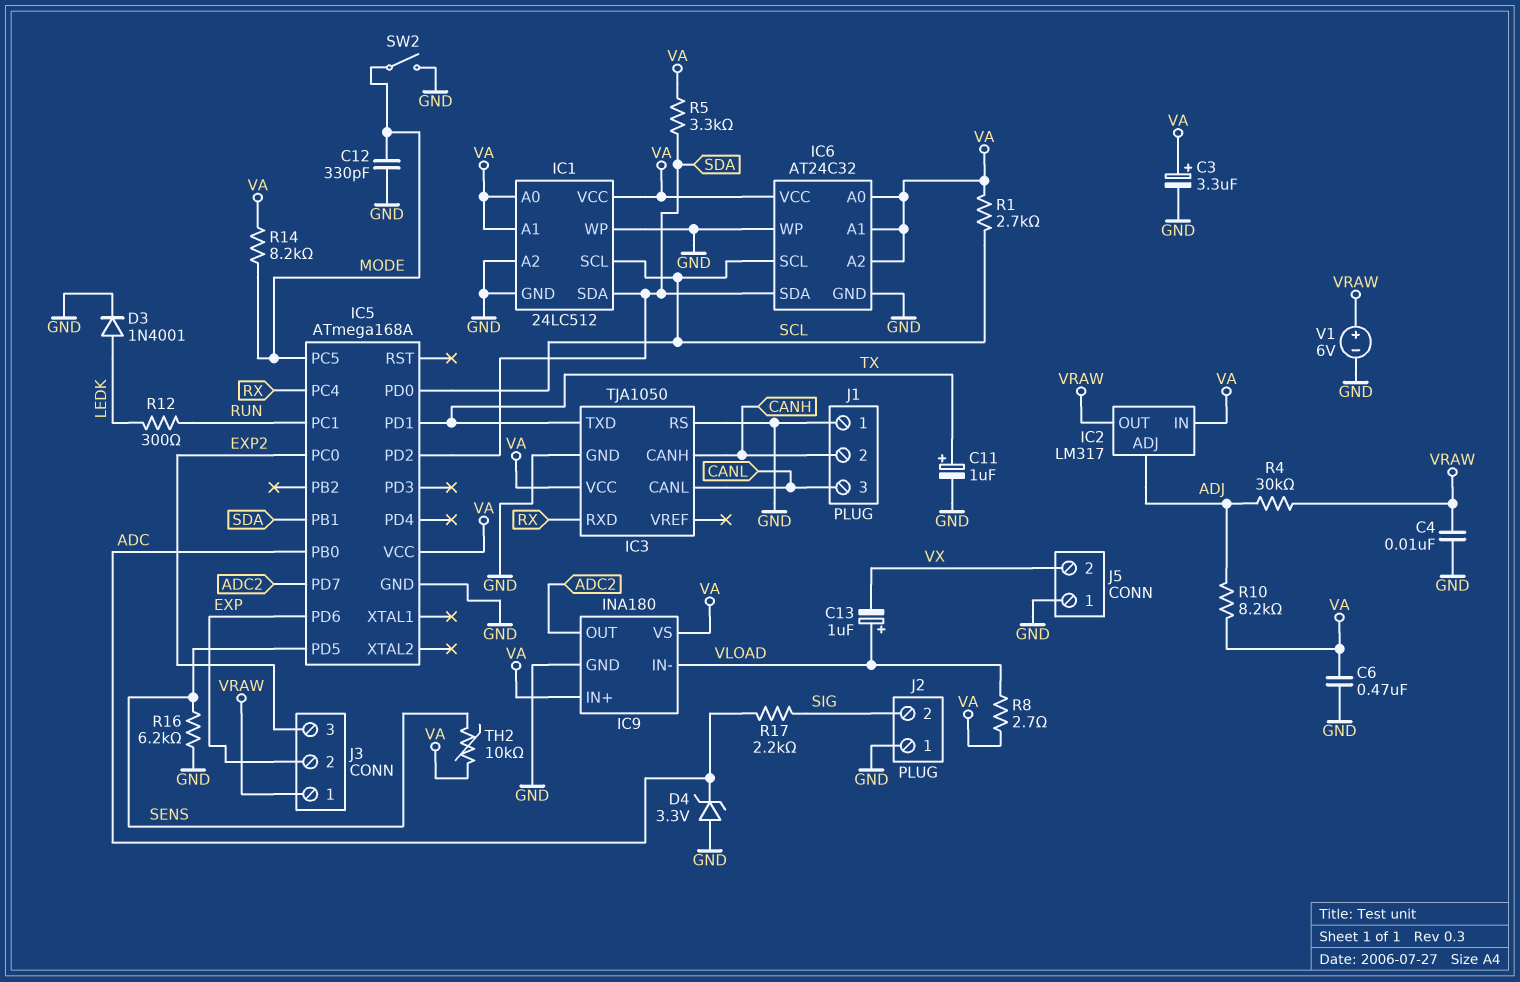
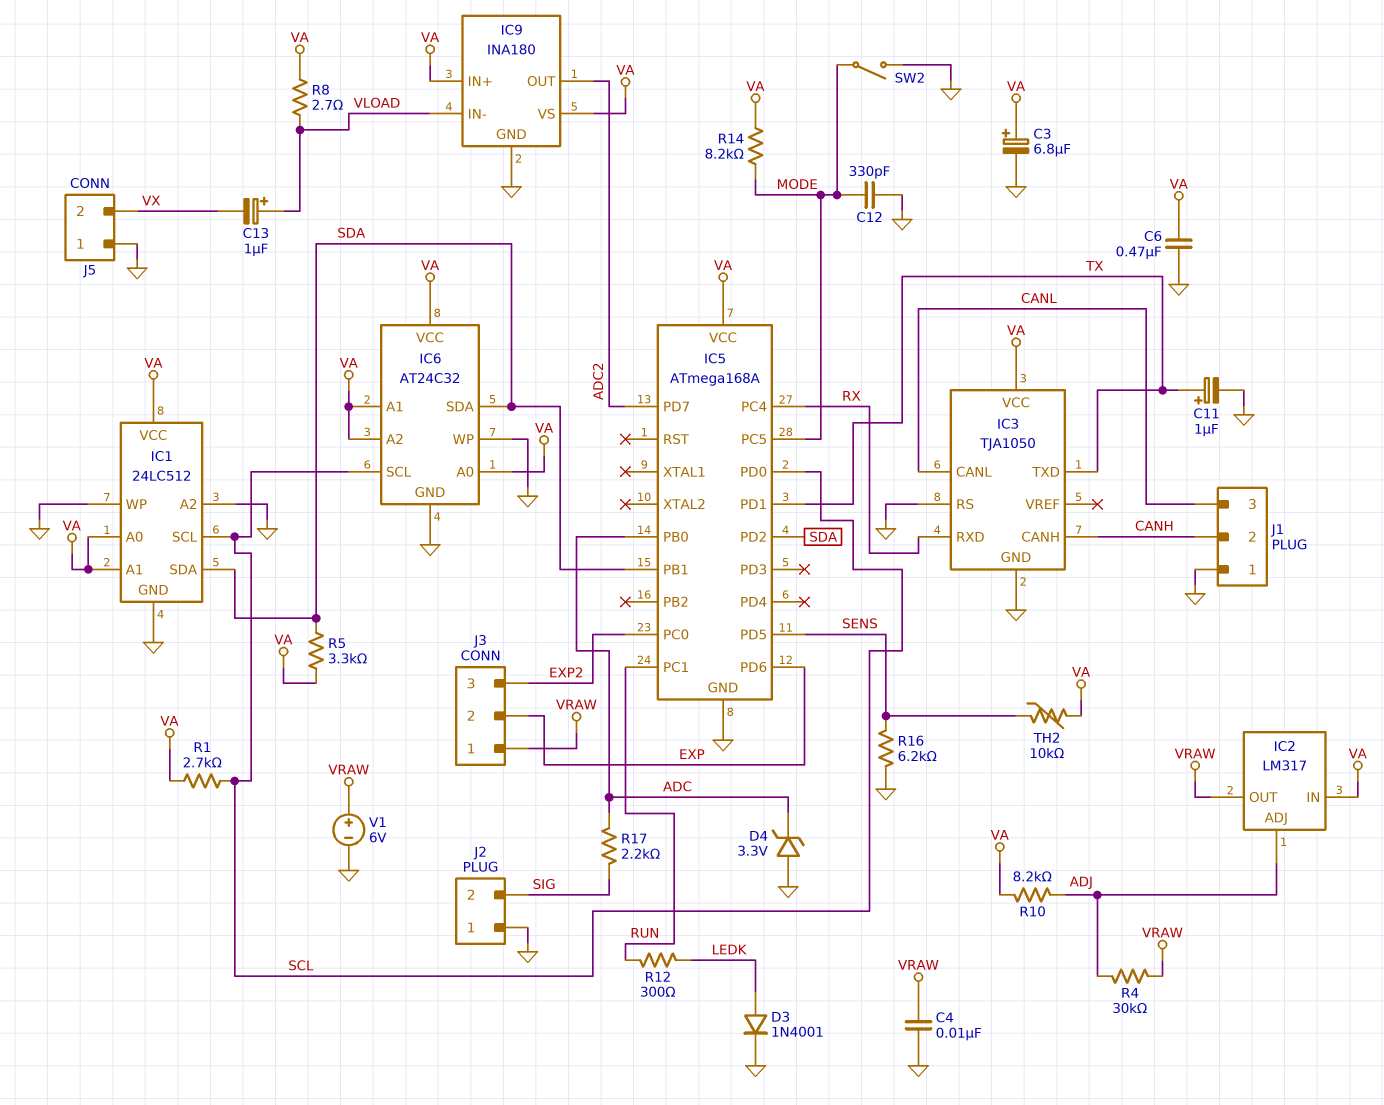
C3: 3.3uF (plus VA, minus GND) -> 6.8uF (plus VA, minus GND)

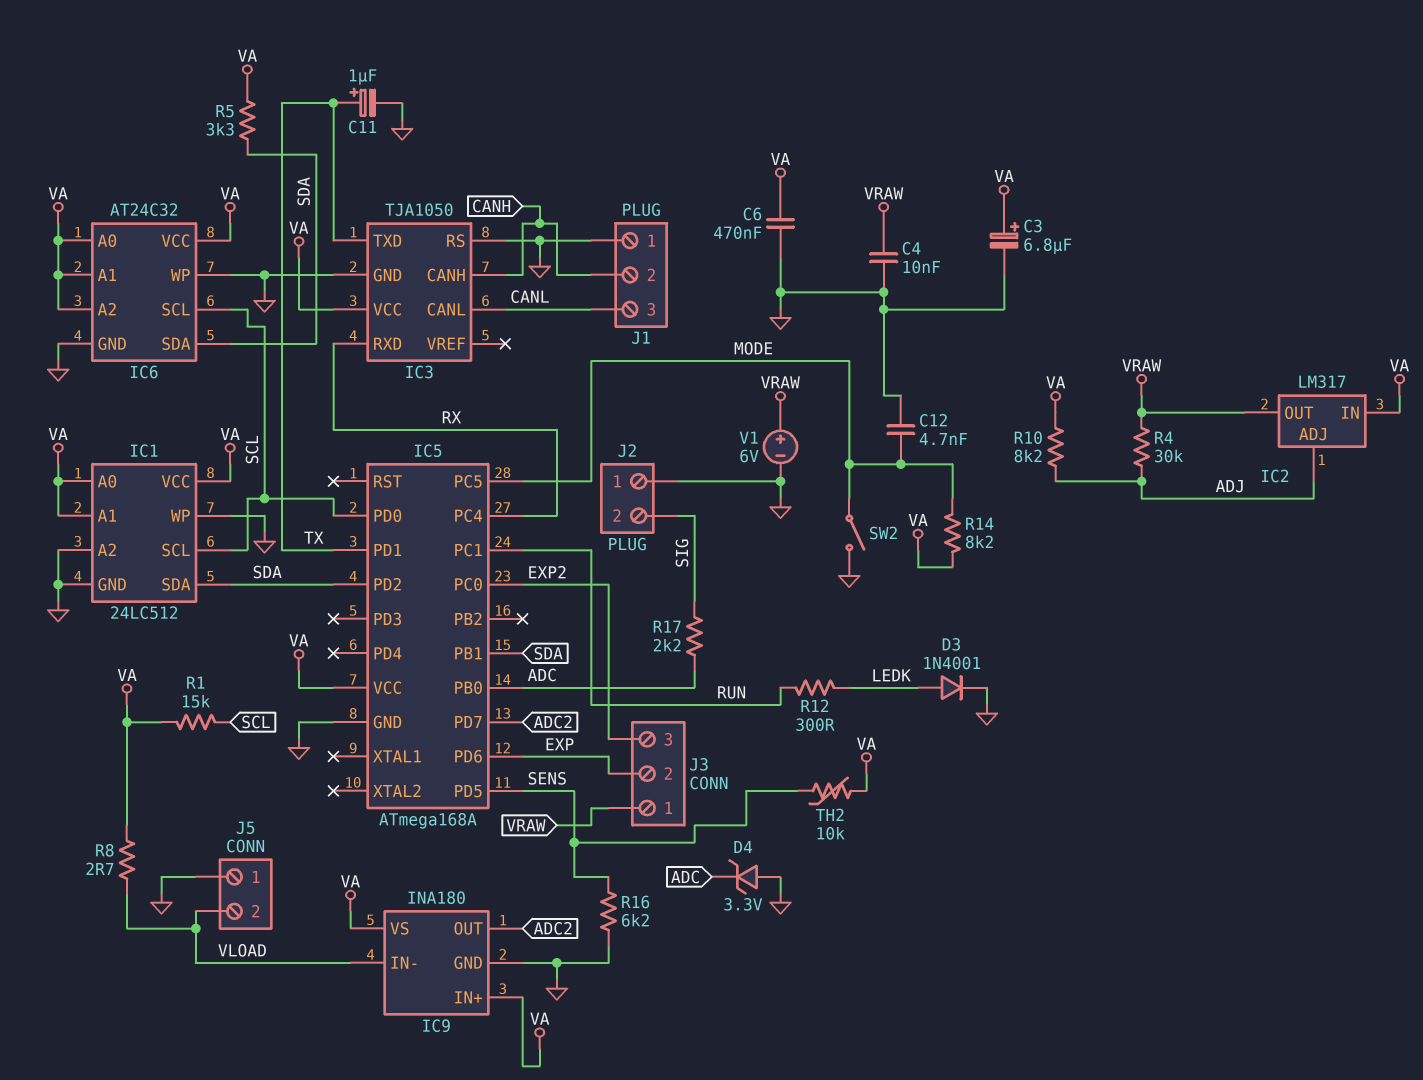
C12: 330pF (GND, MODE) -> 4.7nF (GND, MODE)
C13: 1uF (plus VLOAD, minus VX) -> none
J5 pin 2: VX -> VLOAD
R1: 2.7k (SCL, VA) -> 15k (SCL, VA)

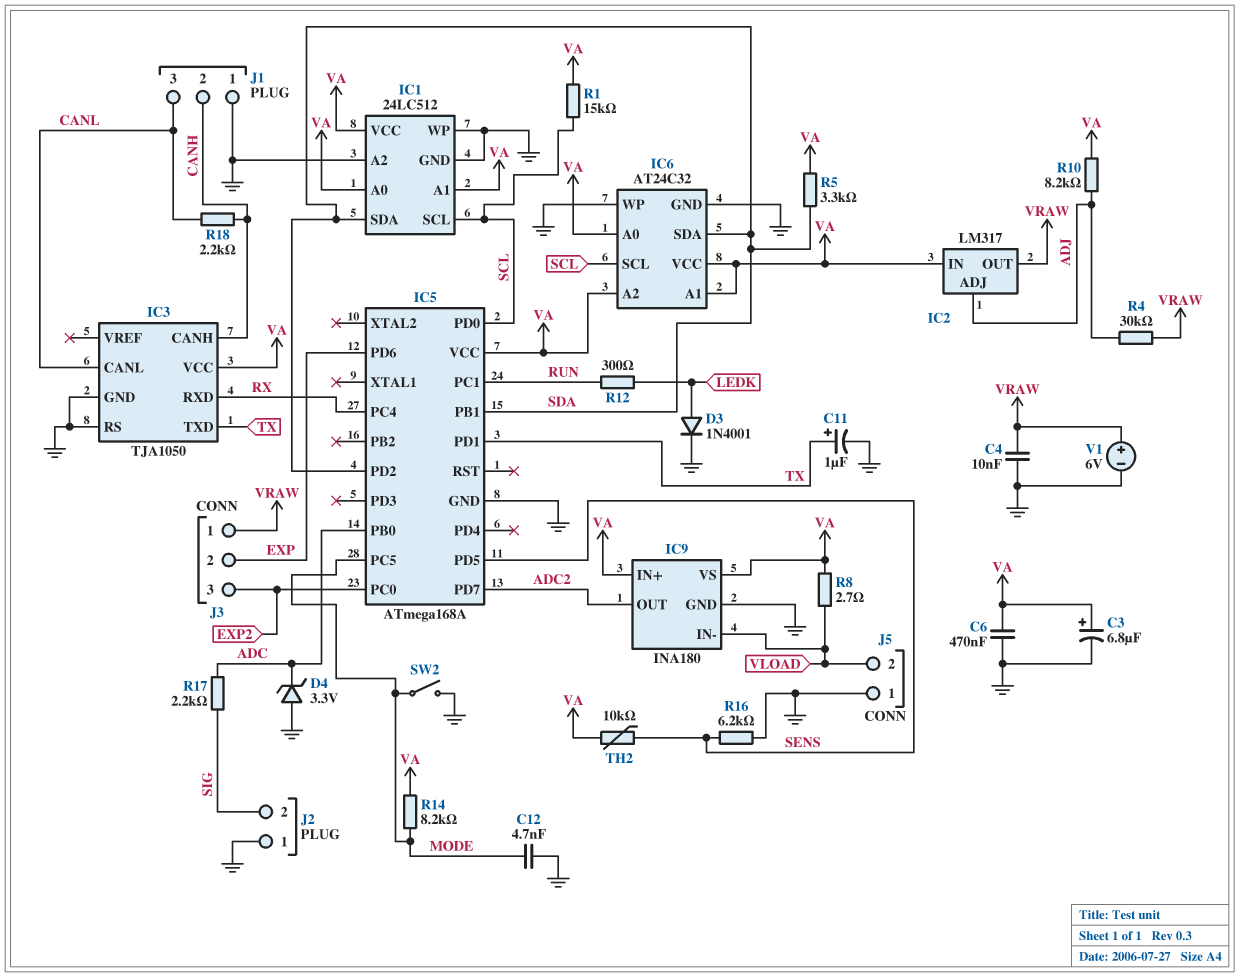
R18: none -> 2.2k (CANH, CANL)

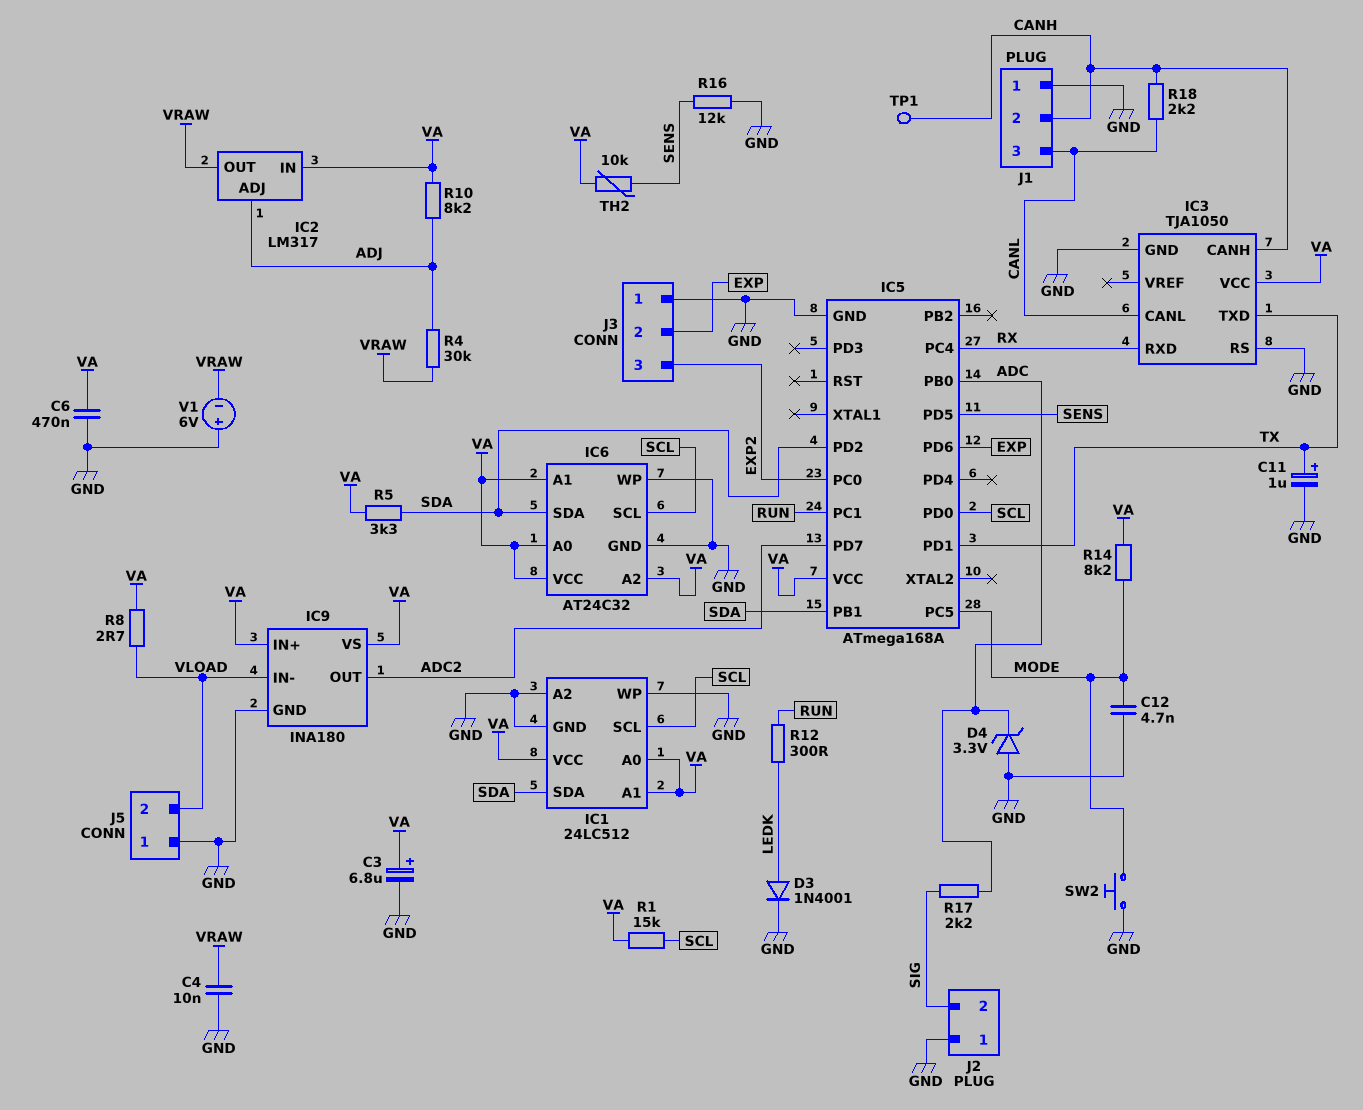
J3 pin 1: VRAW -> GND
R16: 6.2k (GND, SENS) -> 12k (GND, SENS)
SW2: switch (GND, MODE) -> button (GND, MODE)
TP1: none -> test point (CANH)
V1: 6V (plus VRAW, minus GND) -> 6V (plus GND, minus VRAW)

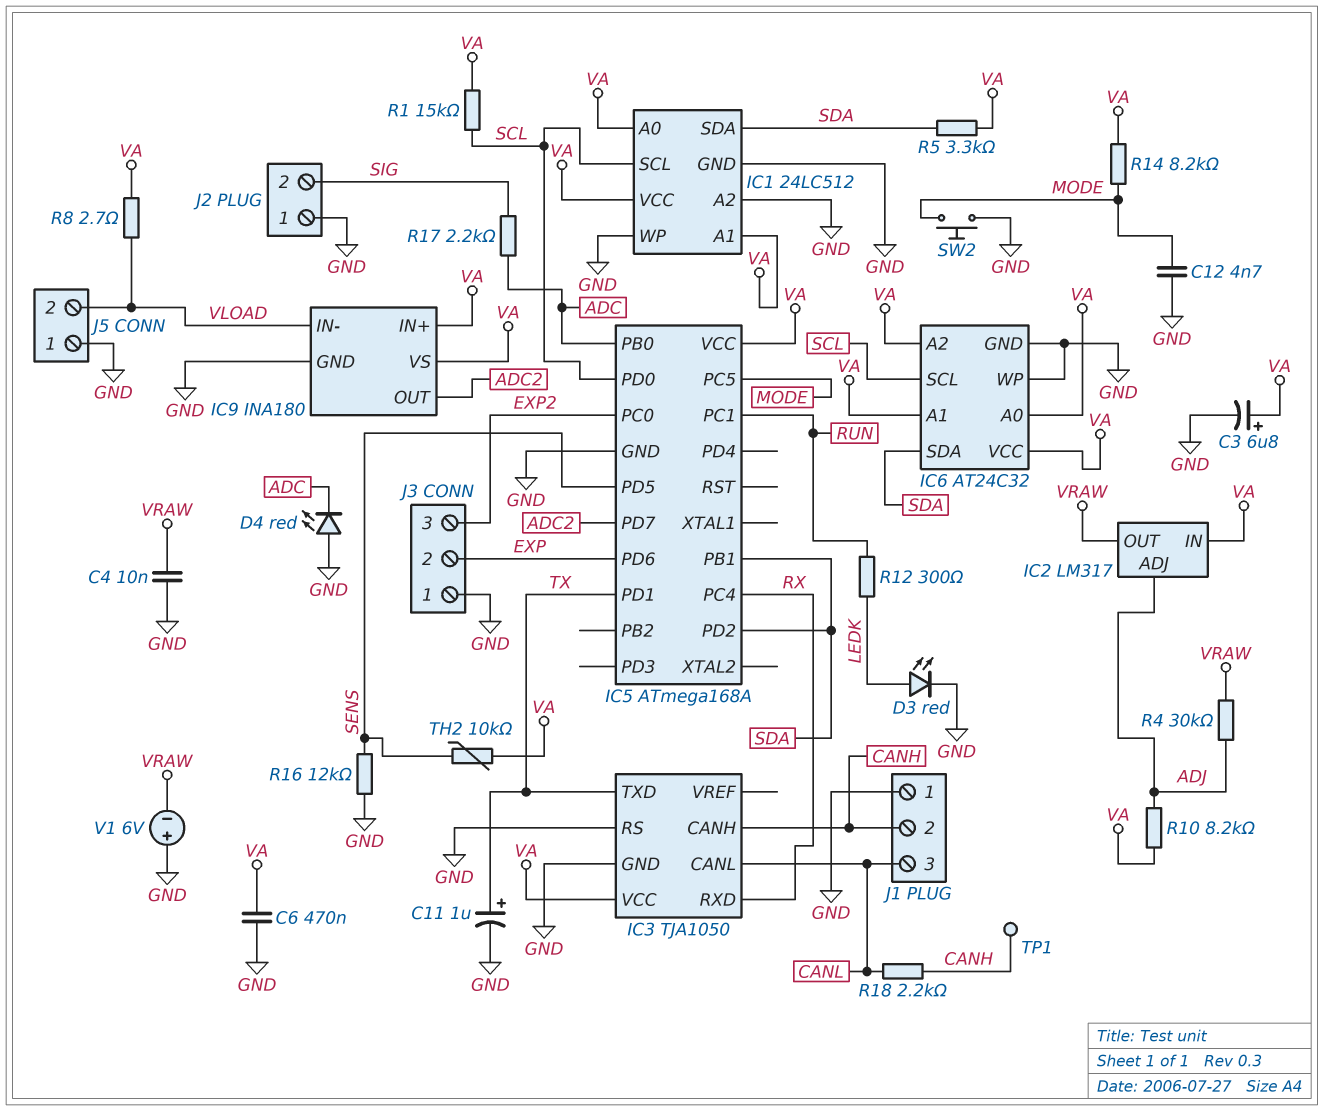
D3: diode 1N4001 (A LEDK, K GND) -> LED red (A LEDK, K GND)
D4: zener 3.3V (A GND, K ADC) -> LED red (A GND, K ADC)

